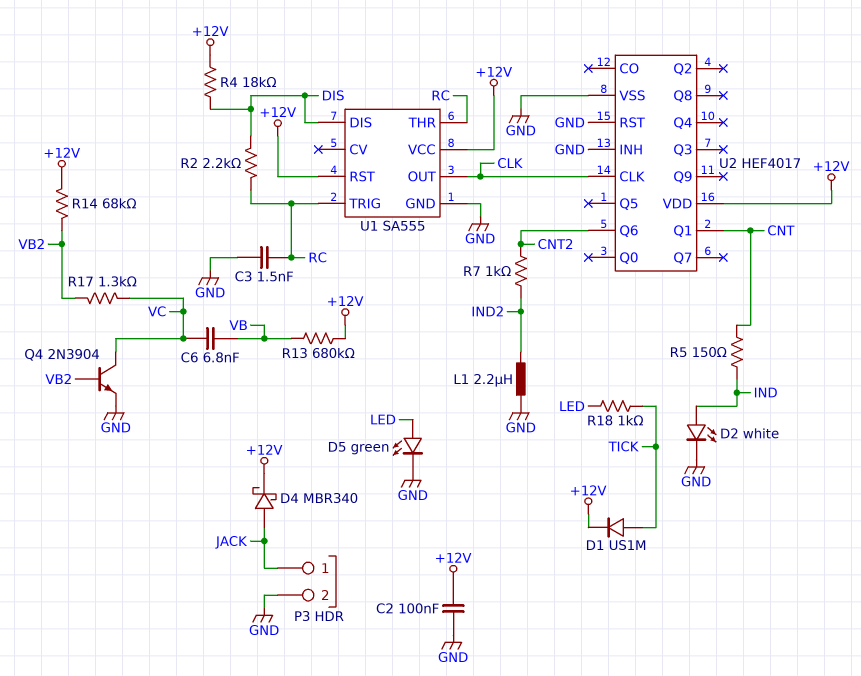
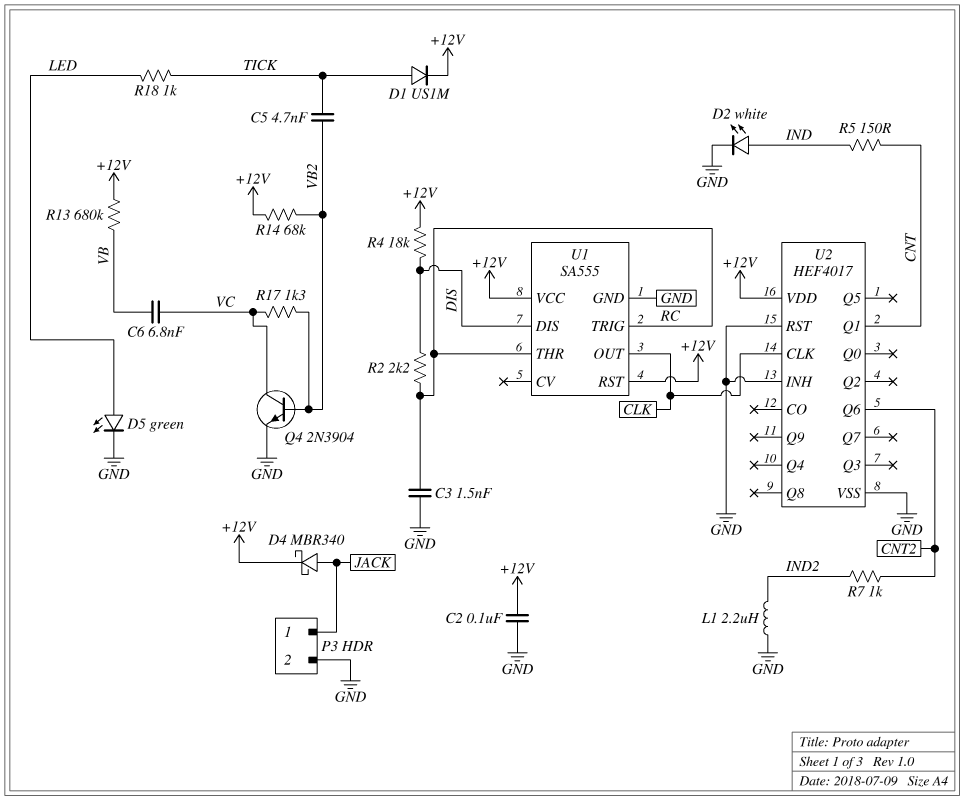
C5: none -> 4.7nF (TICK, VB2)

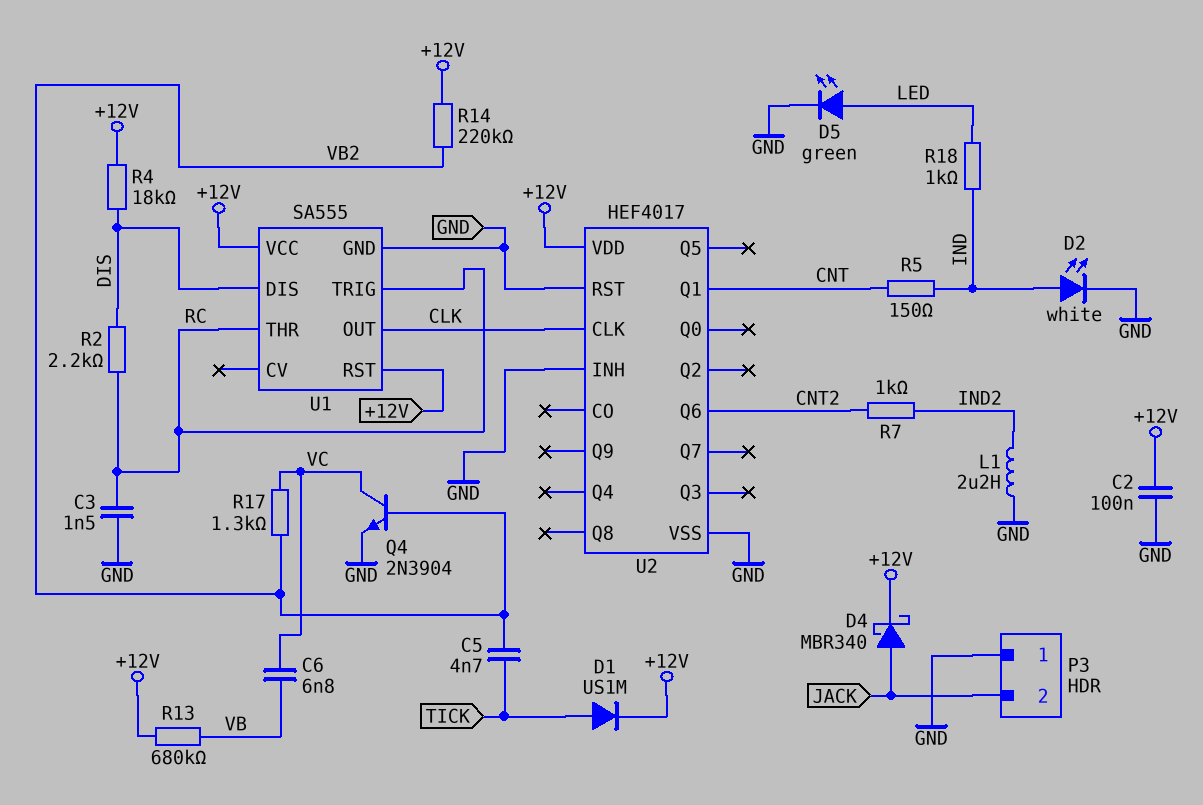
P3 pin 1: JACK -> GND
P3 pin 2: GND -> JACK
R14: 68k (+12V, VB2) -> 220k (+12V, VB2)
R18: 1k (LED, TICK) -> 1k (IND, LED)

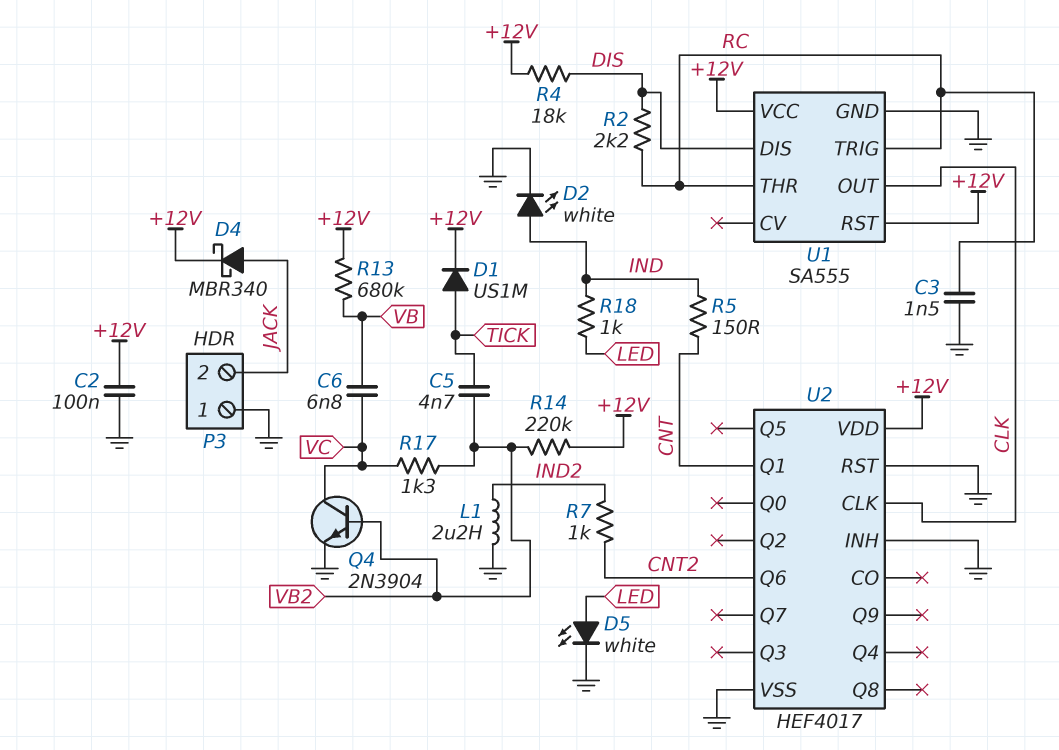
D5: LED green (A LED, K GND) -> LED white (A LED, K GND)

